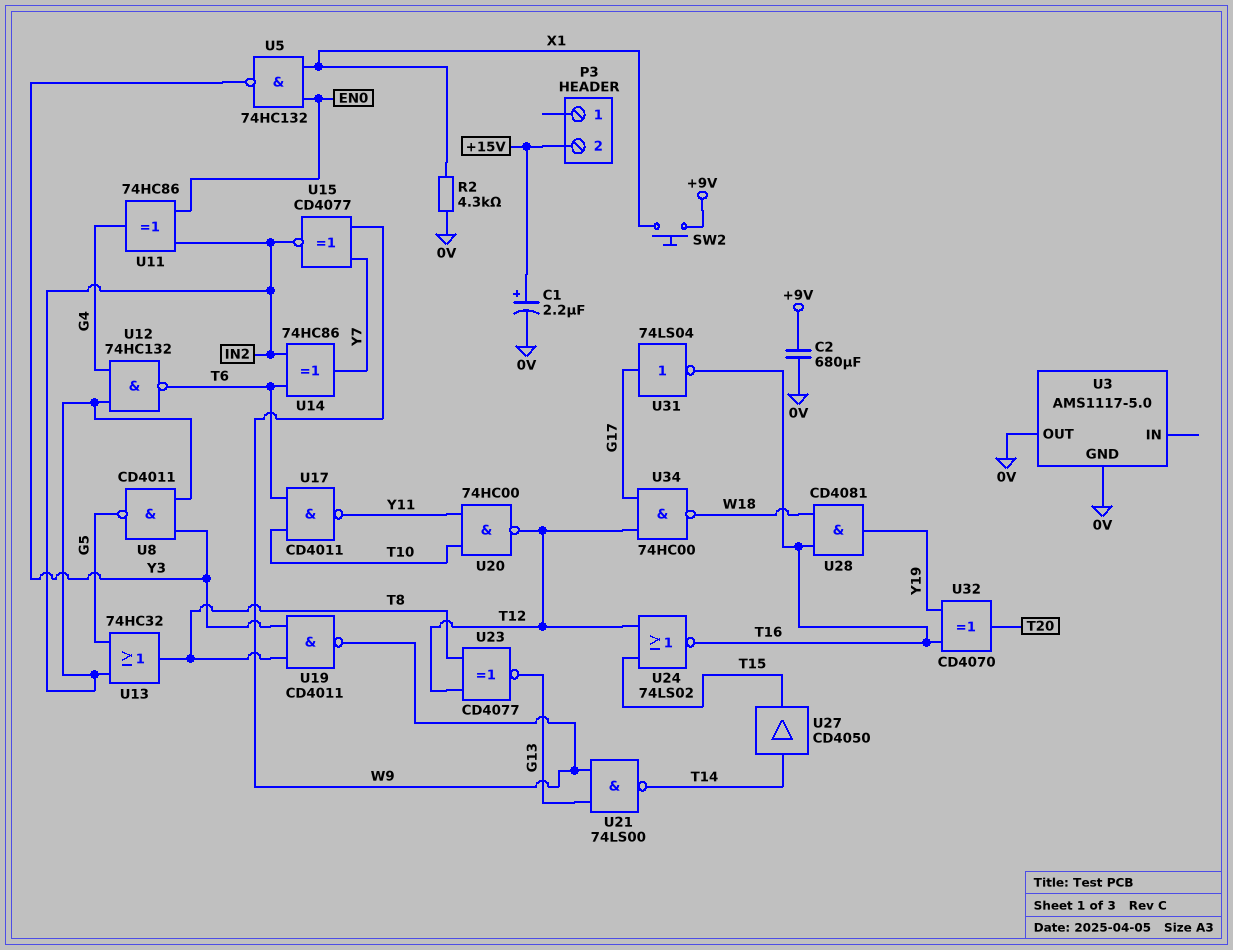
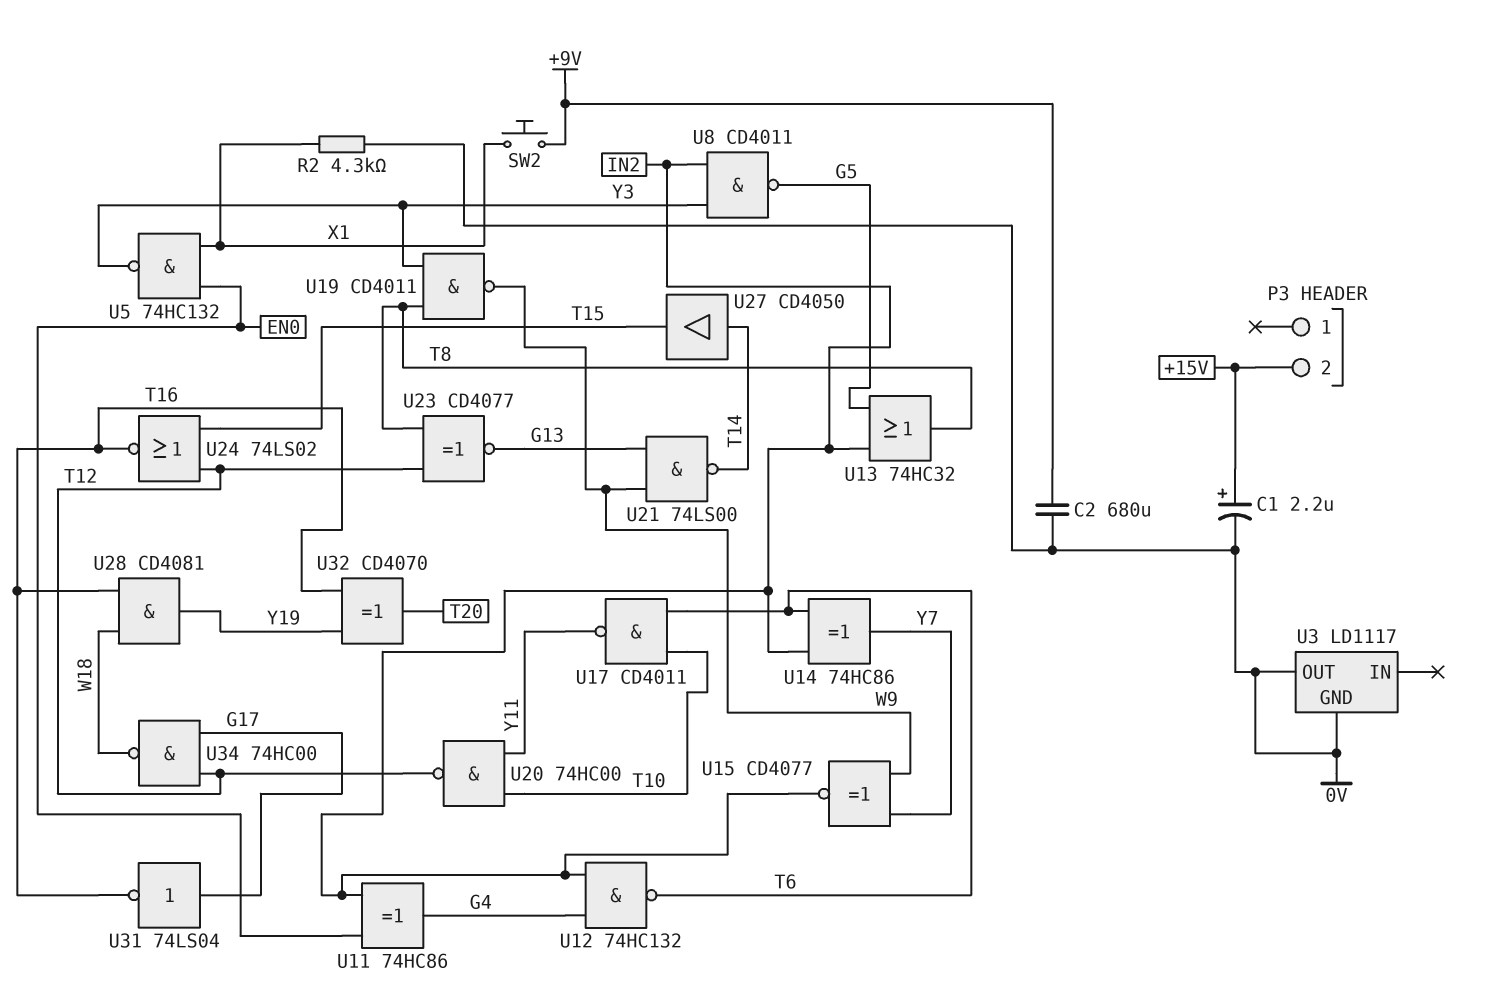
U3: AMS1117-5.0 -> LD1117

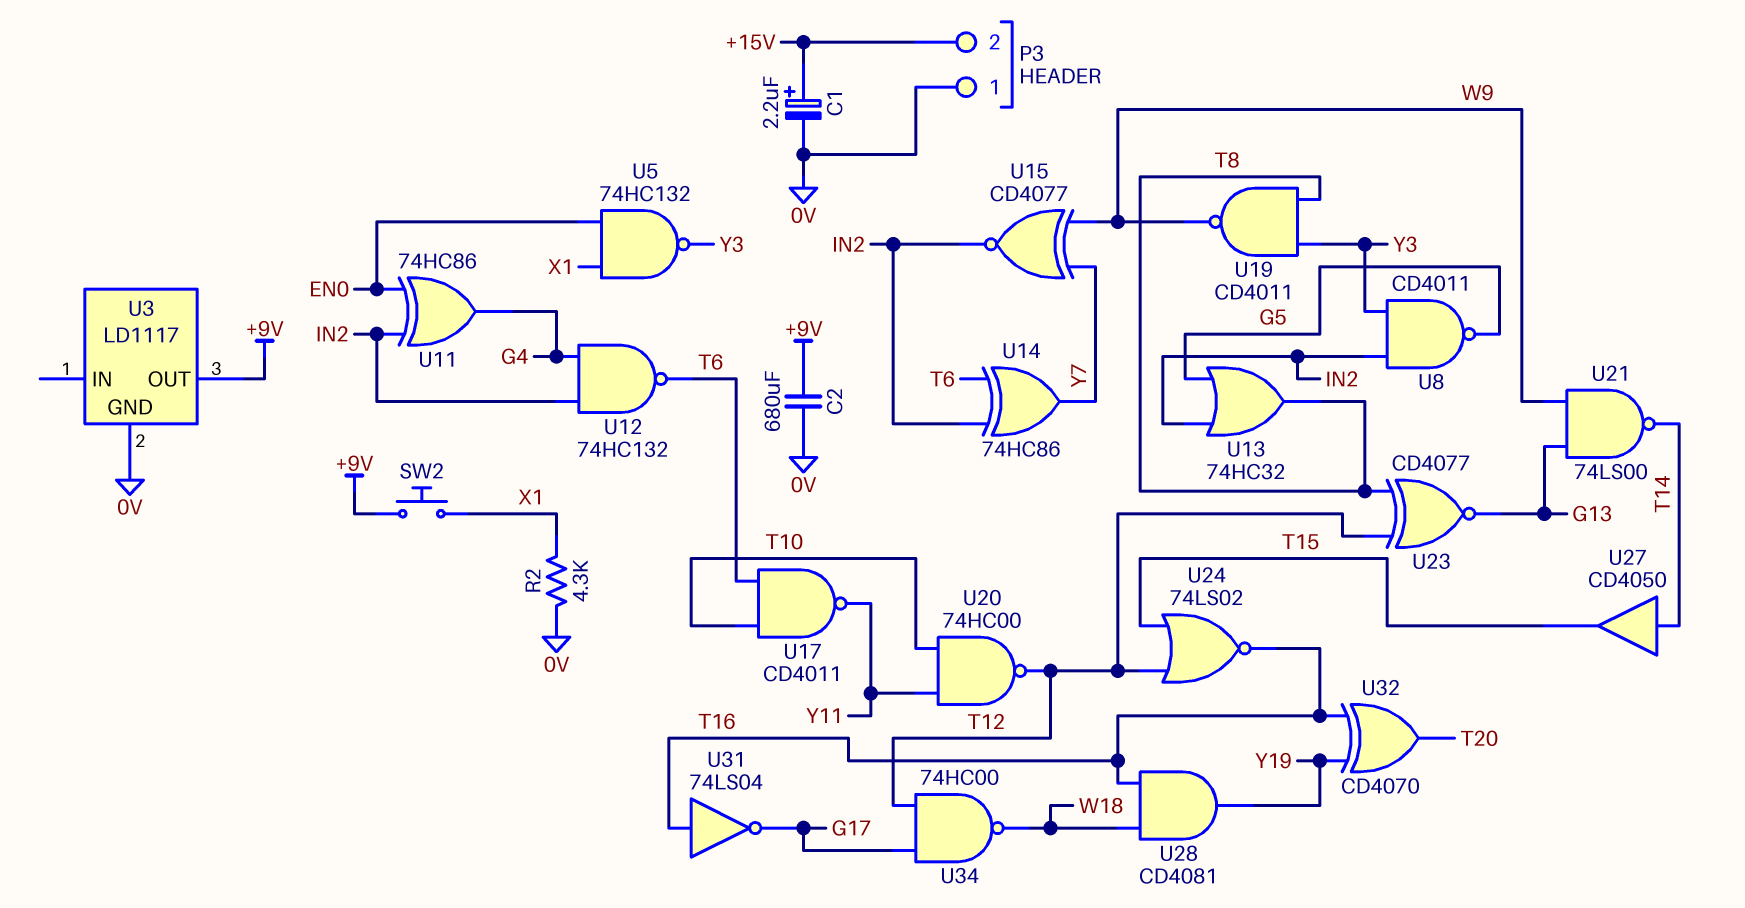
P3 pin 1: none -> 0V
U3 pin OUT: 0V -> +9V
U31: NOT 74LS04 (in G17, out T16) -> NOT 74LS04 (in T16, out G17)

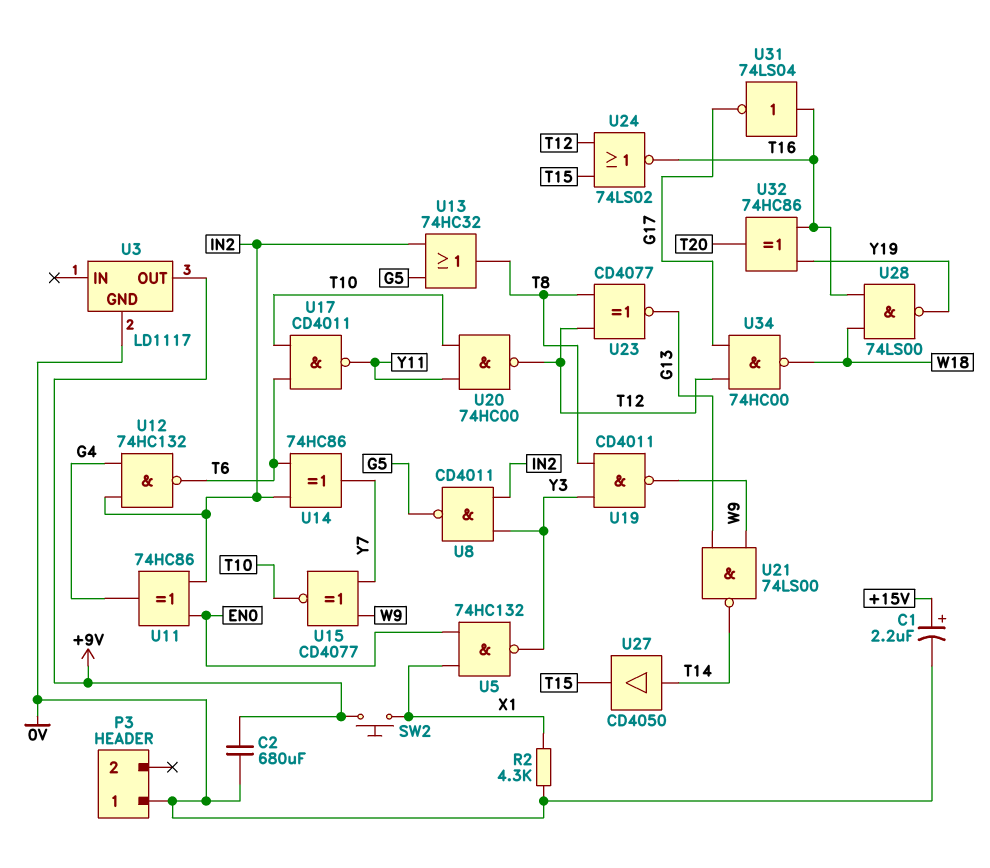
P3 pin 2: +15V -> none
U15: XNOR CD4077 (in W9, in Y7, out IN2) -> XNOR CD4077 (in W9, in Y7, out T10)
U28: AND CD4081 (in T16, in W18, out Y19) -> NAND 74LS00 (in T16, in W18, out Y19)
U32: XOR CD4070 (in T16, in Y19, out T20) -> XOR 74HC86 (in T16, in Y19, out T20)

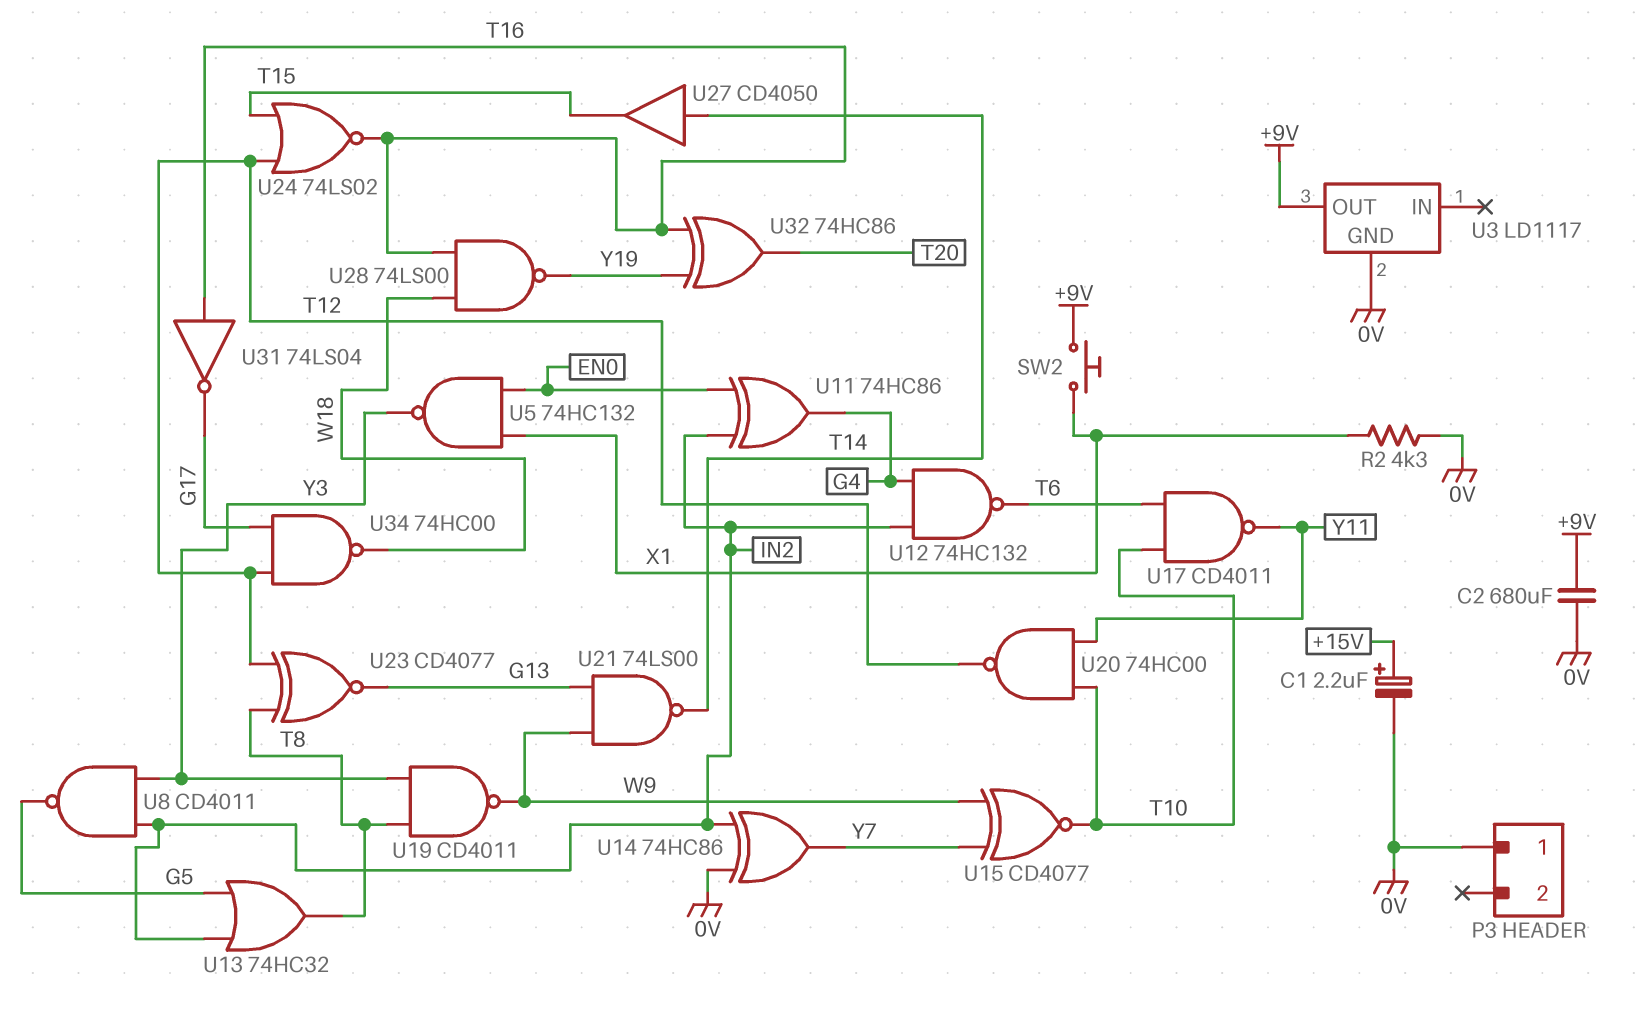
U14: XOR 74HC86 (in IN2, in T6, out Y7) -> XOR 74HC86 (in 0V, in IN2, out Y7)

